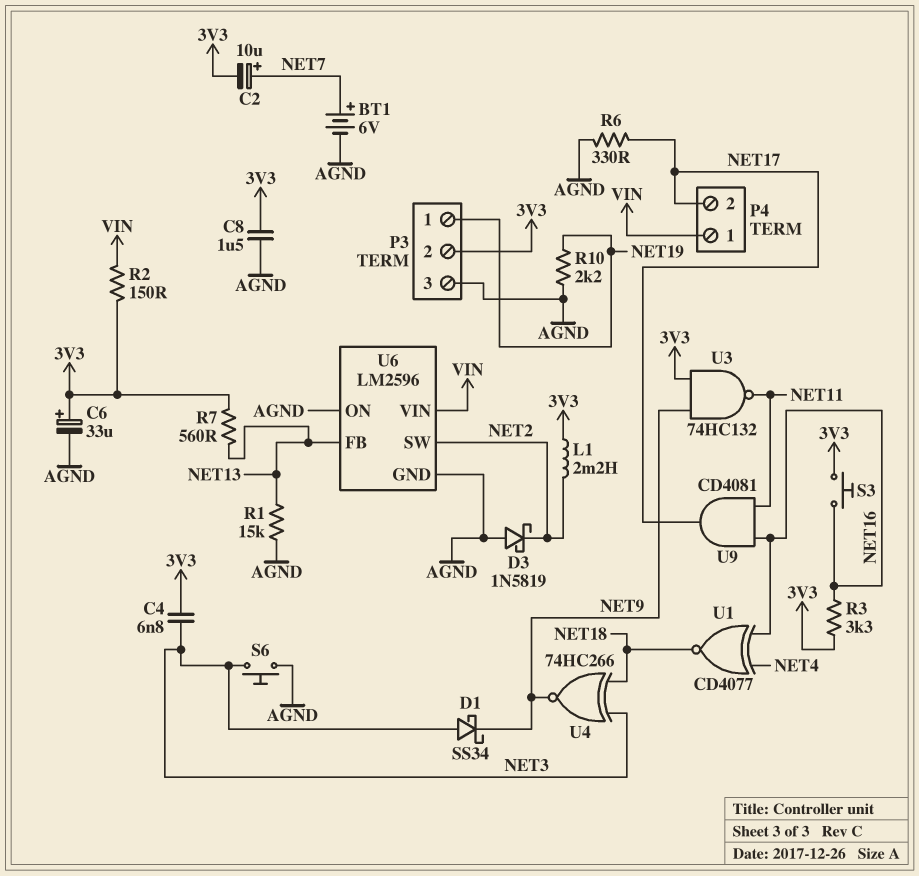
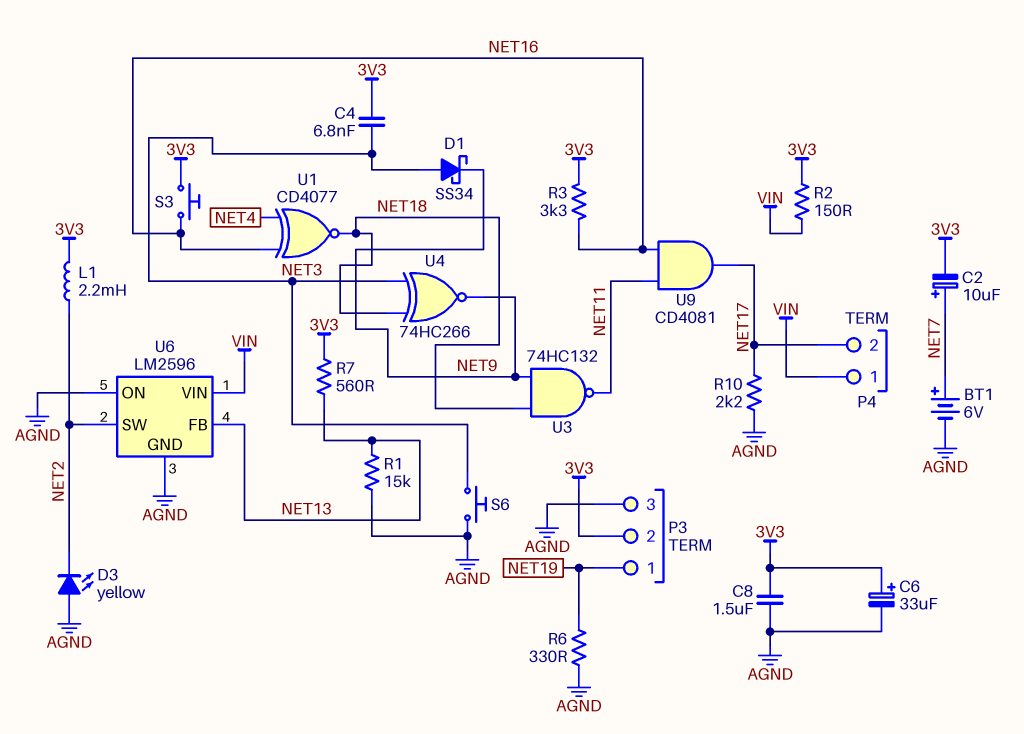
D3: schottky 1N5819 (A AGND, K NET2) -> LED yellow (A AGND, K NET2)
R6: 330 (AGND, NET17) -> 330 (AGND, NET19)
R10: 2.2k (AGND, NET19) -> 2.2k (AGND, NET17)
U3: NAND 74HC132 (in 3V3, in NET9, out NET11) -> NAND 74HC132 (in NET9, in NET18, out NET11)

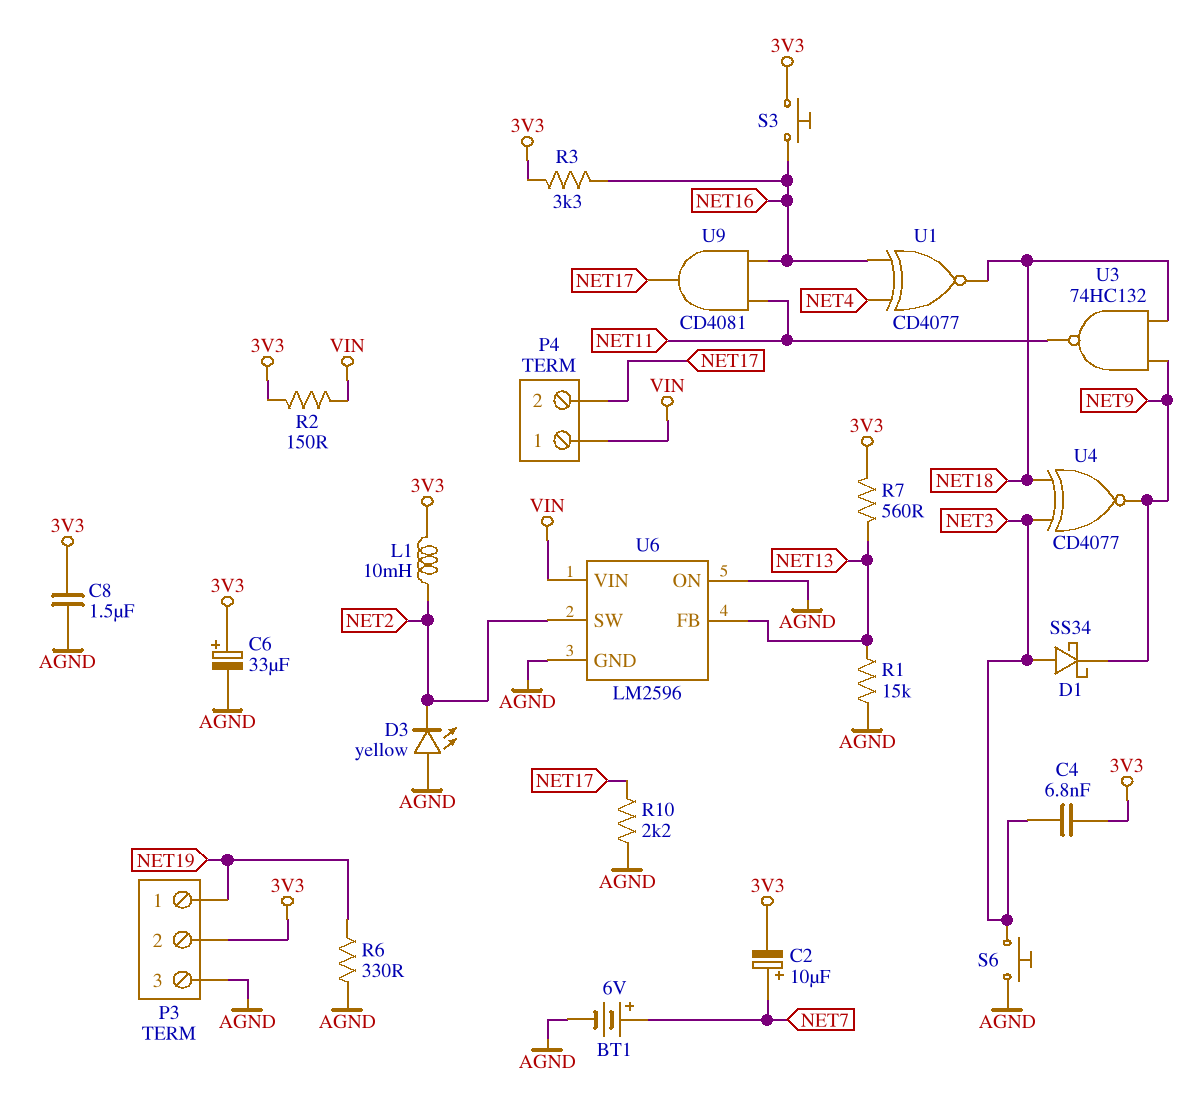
L1: 2.2mH (3V3, NET2) -> 10mH (3V3, NET2)
U4: XNOR 74HC266 (in NET3, in NET18, out NET9) -> XNOR CD4077 (in NET3, in NET18, out NET9)

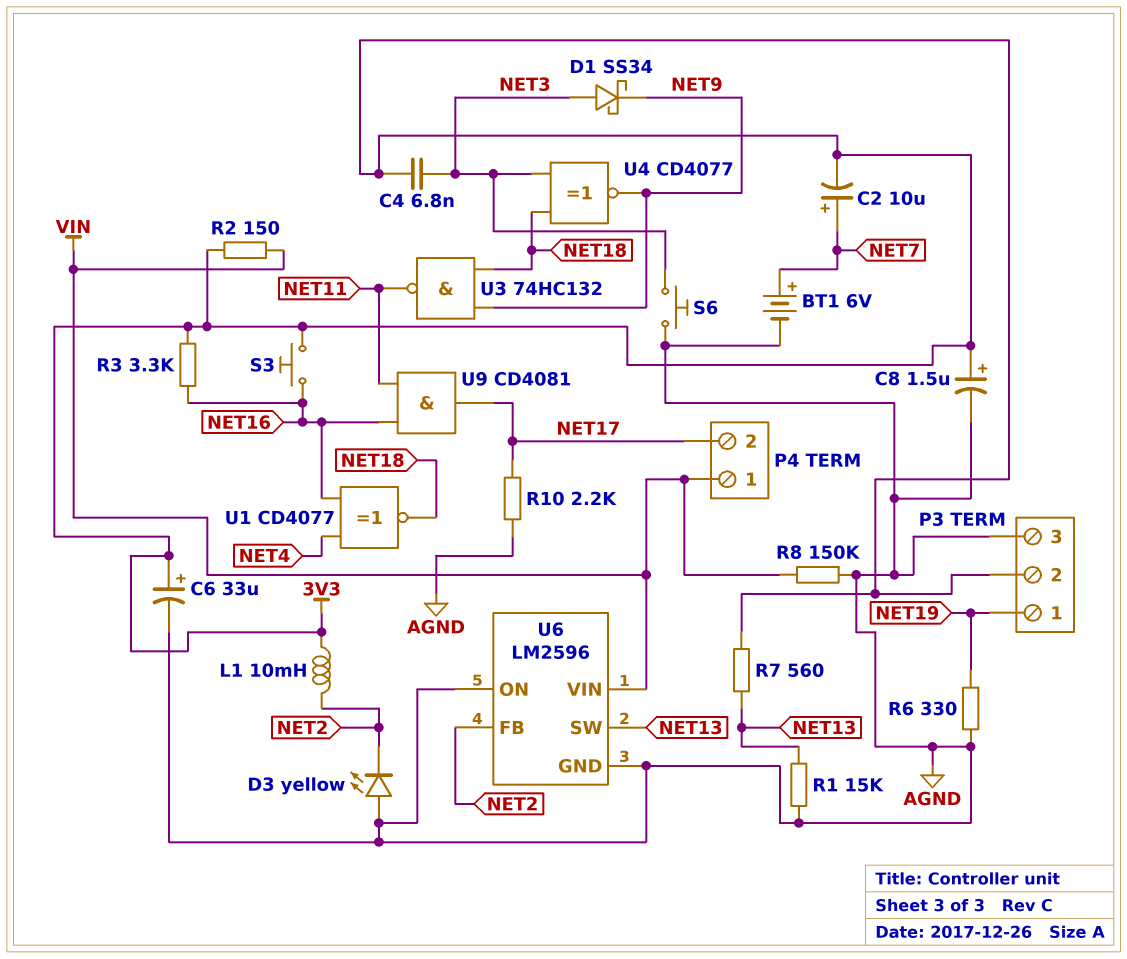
C8: 1.5uF (3V3, AGND) -> 1.5uF (plus 3V3, minus AGND)
R8: none -> 150k (AGND, VIN)
U6 pin FB: NET13 -> NET2
U6 pin SW: NET2 -> NET13

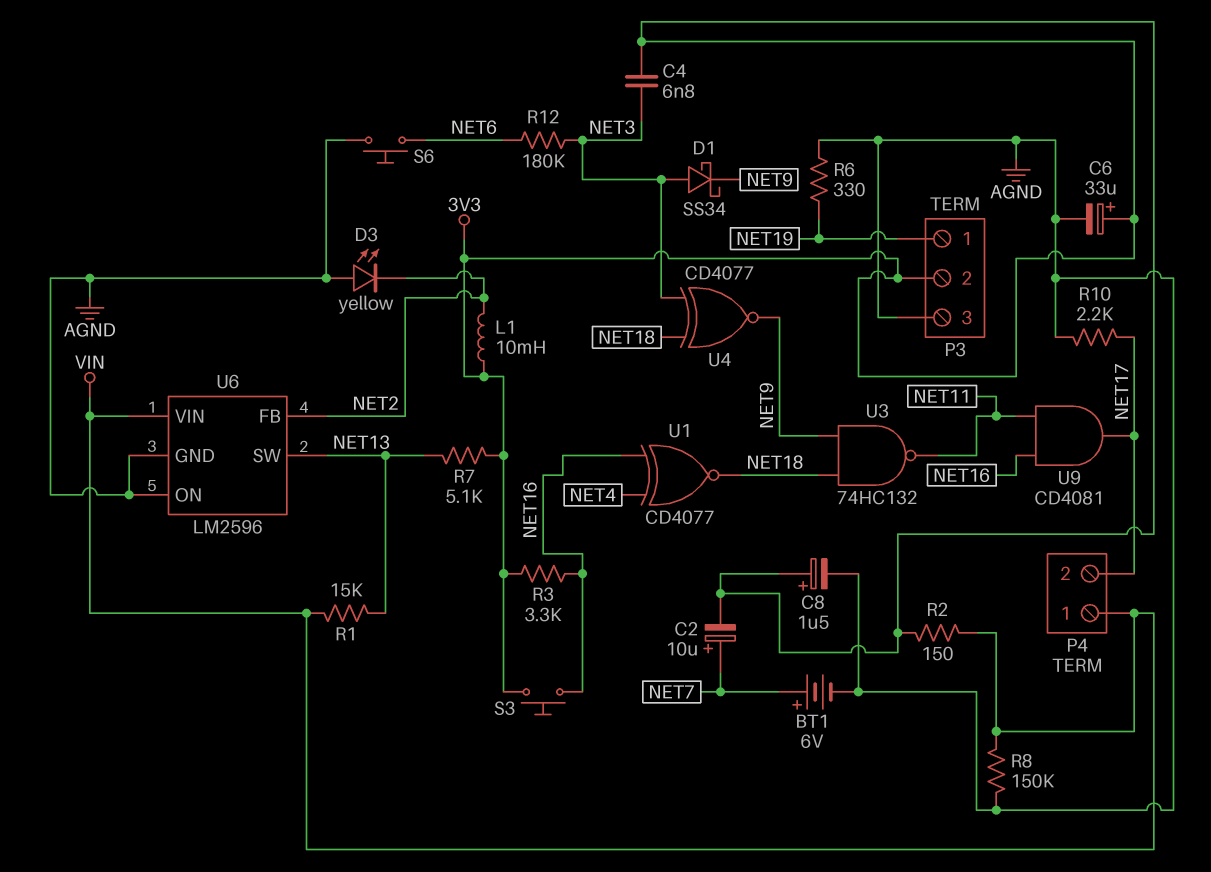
R1: 15k (AGND, NET13) -> 15k (NET13, VIN)
R7: 560 (3V3, NET13) -> 5.1k (3V3, NET13)
R12: none -> 180k (NET3, NET6)
S6: button (AGND, NET3) -> button (AGND, NET6)

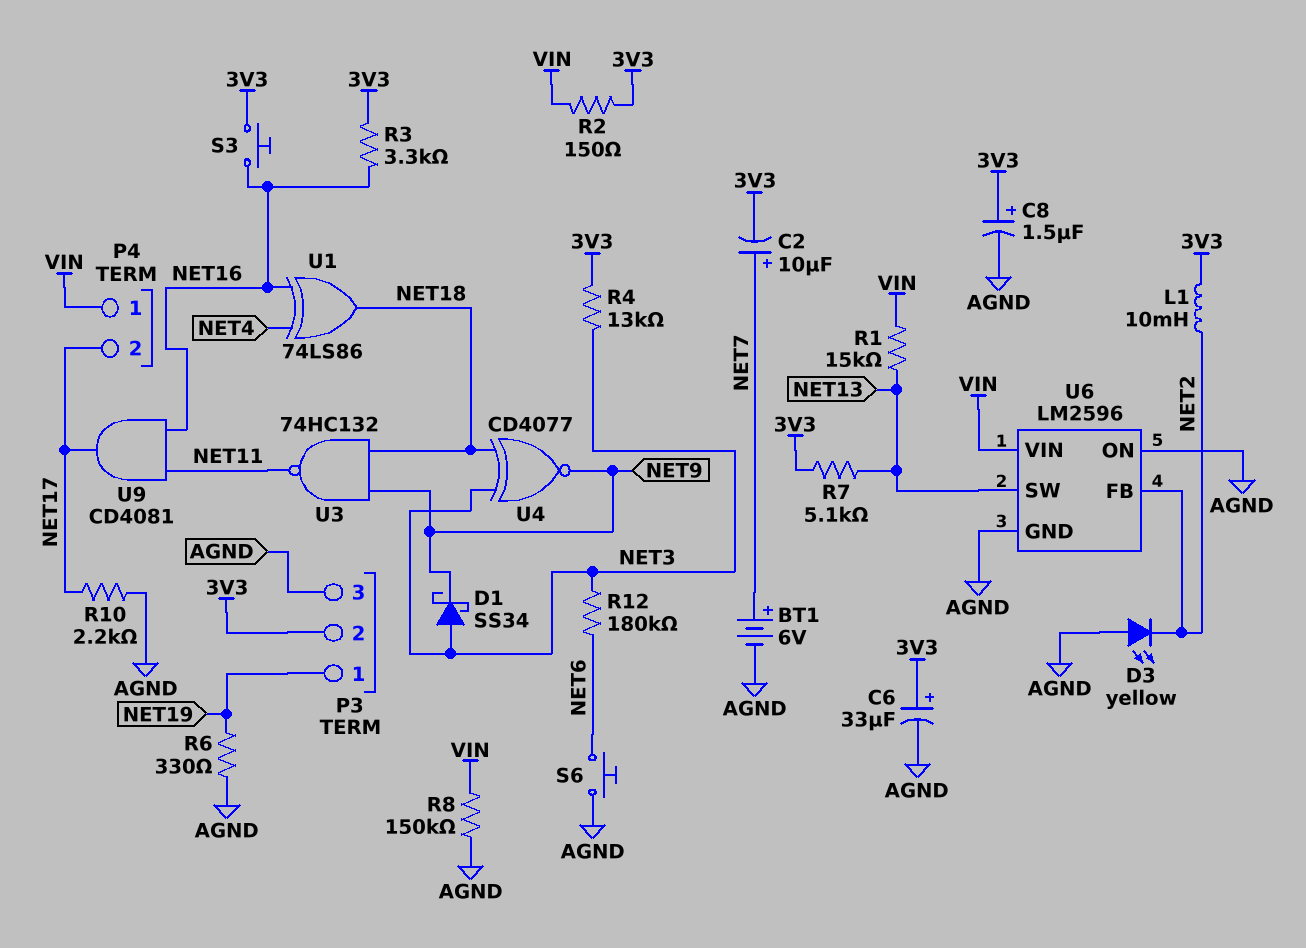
C4: 6.8nF (3V3, NET3) -> none
R4: none -> 13k (3V3, NET3)
U1: XNOR CD4077 (in NET4, in NET16, out NET18) -> XOR 74LS86 (in NET4, in NET16, out NET18)

